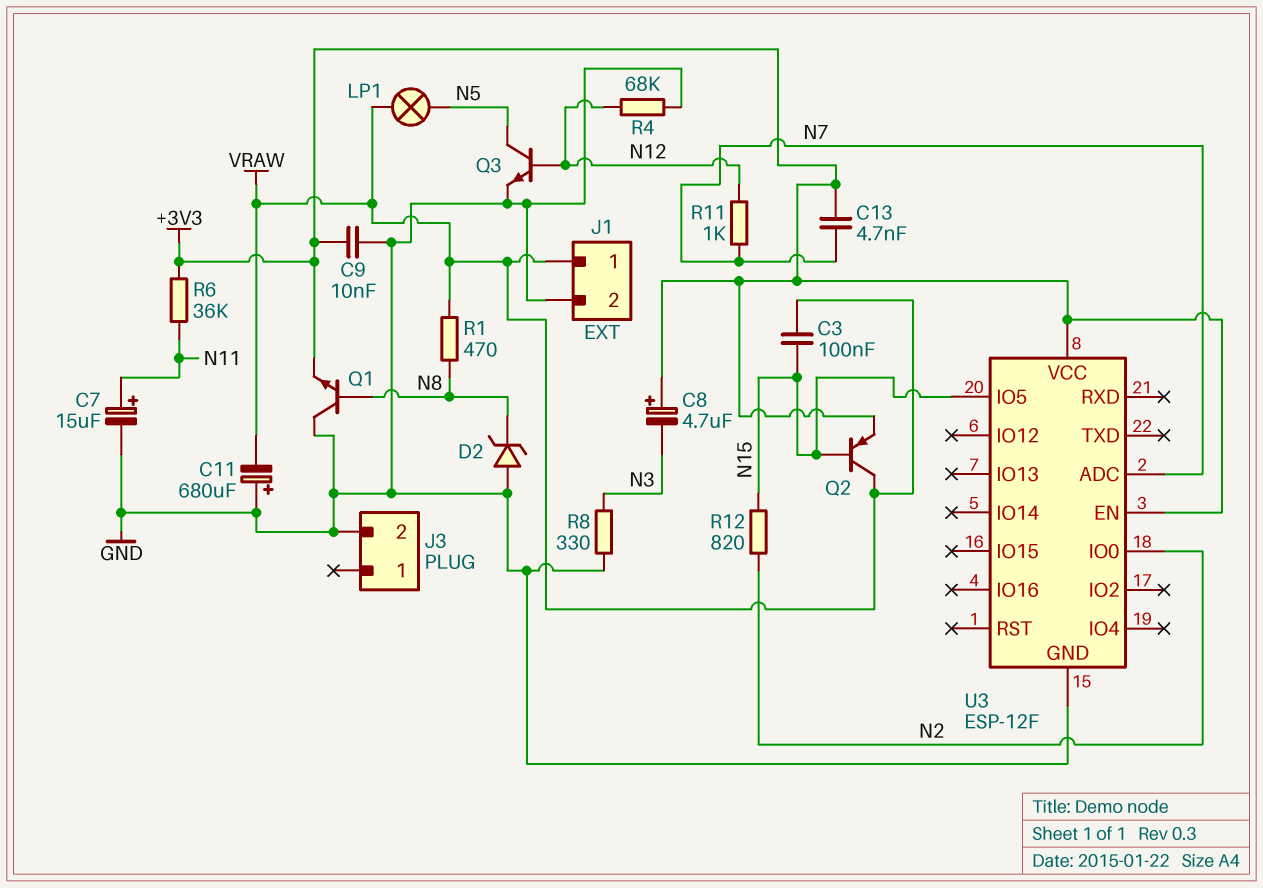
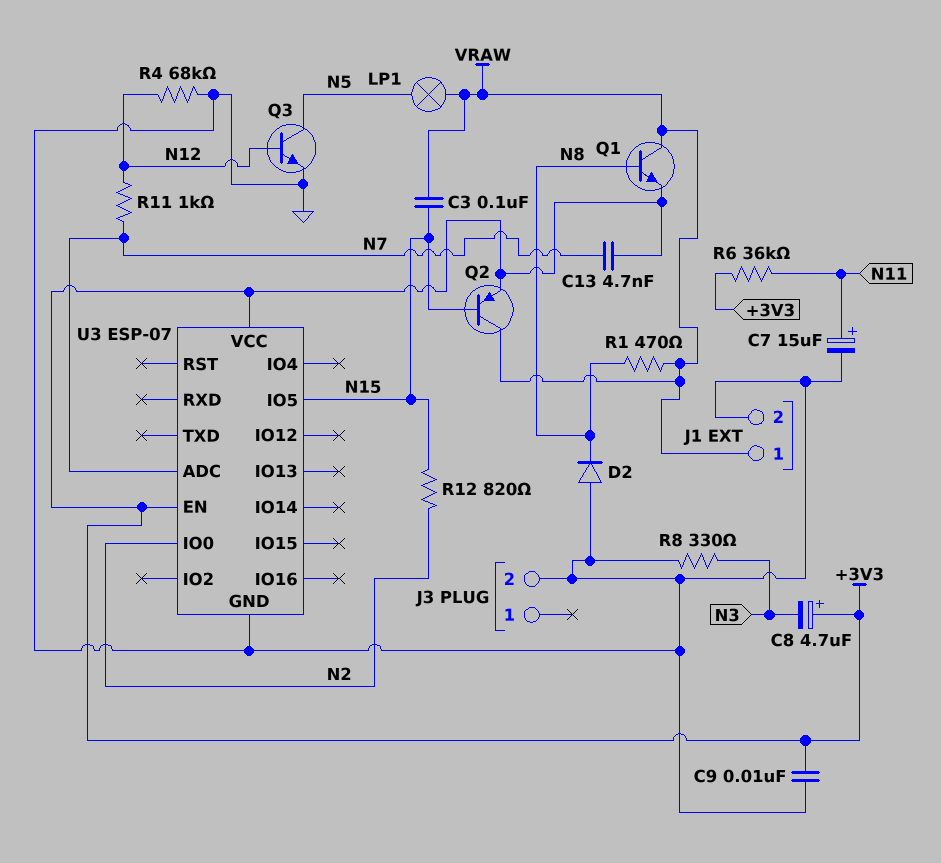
C11: 680uF (plus GND, minus VRAW) -> none
D2: zener (A GND, K N8) -> diode (A GND, K N8)
Q1: NPN (B N8, C GND, E +3V3) -> NPN (B N8, C VRAW, E +3V3)
U3: ESP-12F -> ESP-07

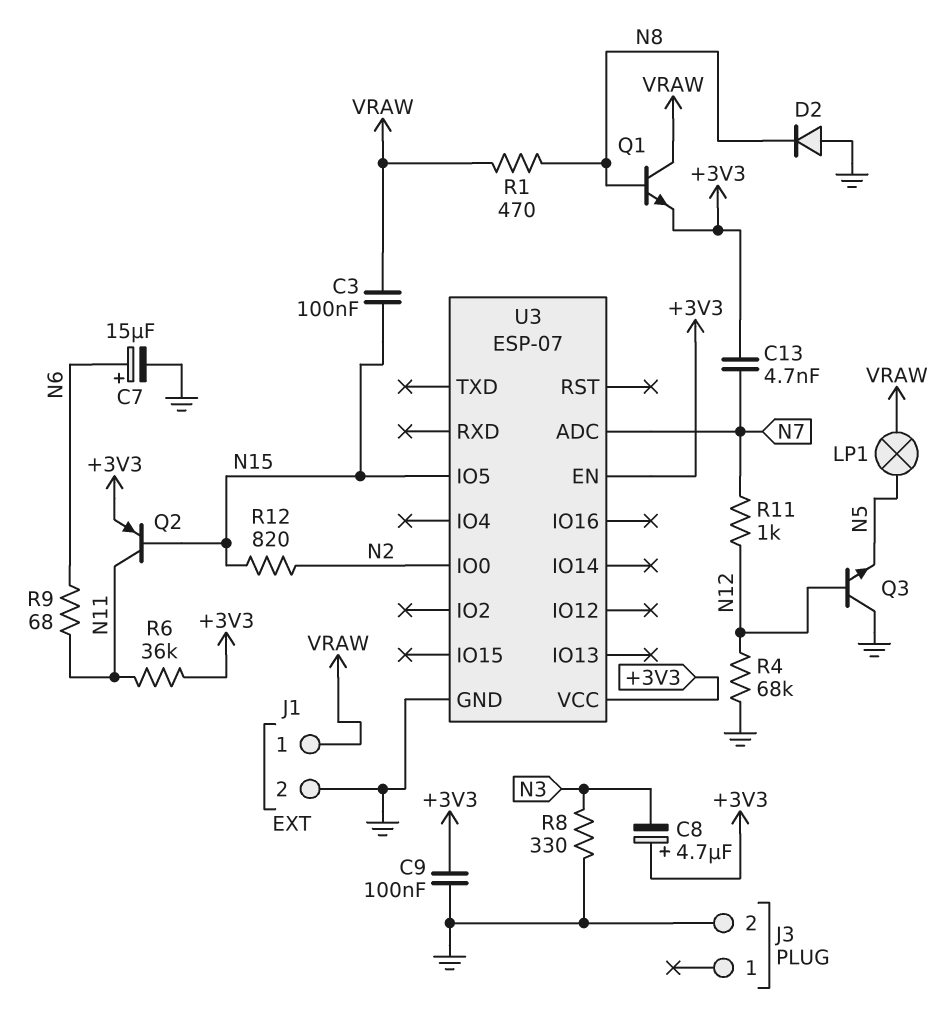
C7: 15uF (plus N11, minus GND) -> 15uF (plus N6, minus GND)
C9: 10nF (+3V3, GND) -> 100nF (+3V3, GND)
Q2: PNP (B N15, C VRAW, E +3V3) -> PNP (B N15, C N11, E +3V3)
Q3: NPN (B N12, C N5, E GND) -> NPN (B N12, C GND, E N5)
R9: none -> 68 (N6, N11)

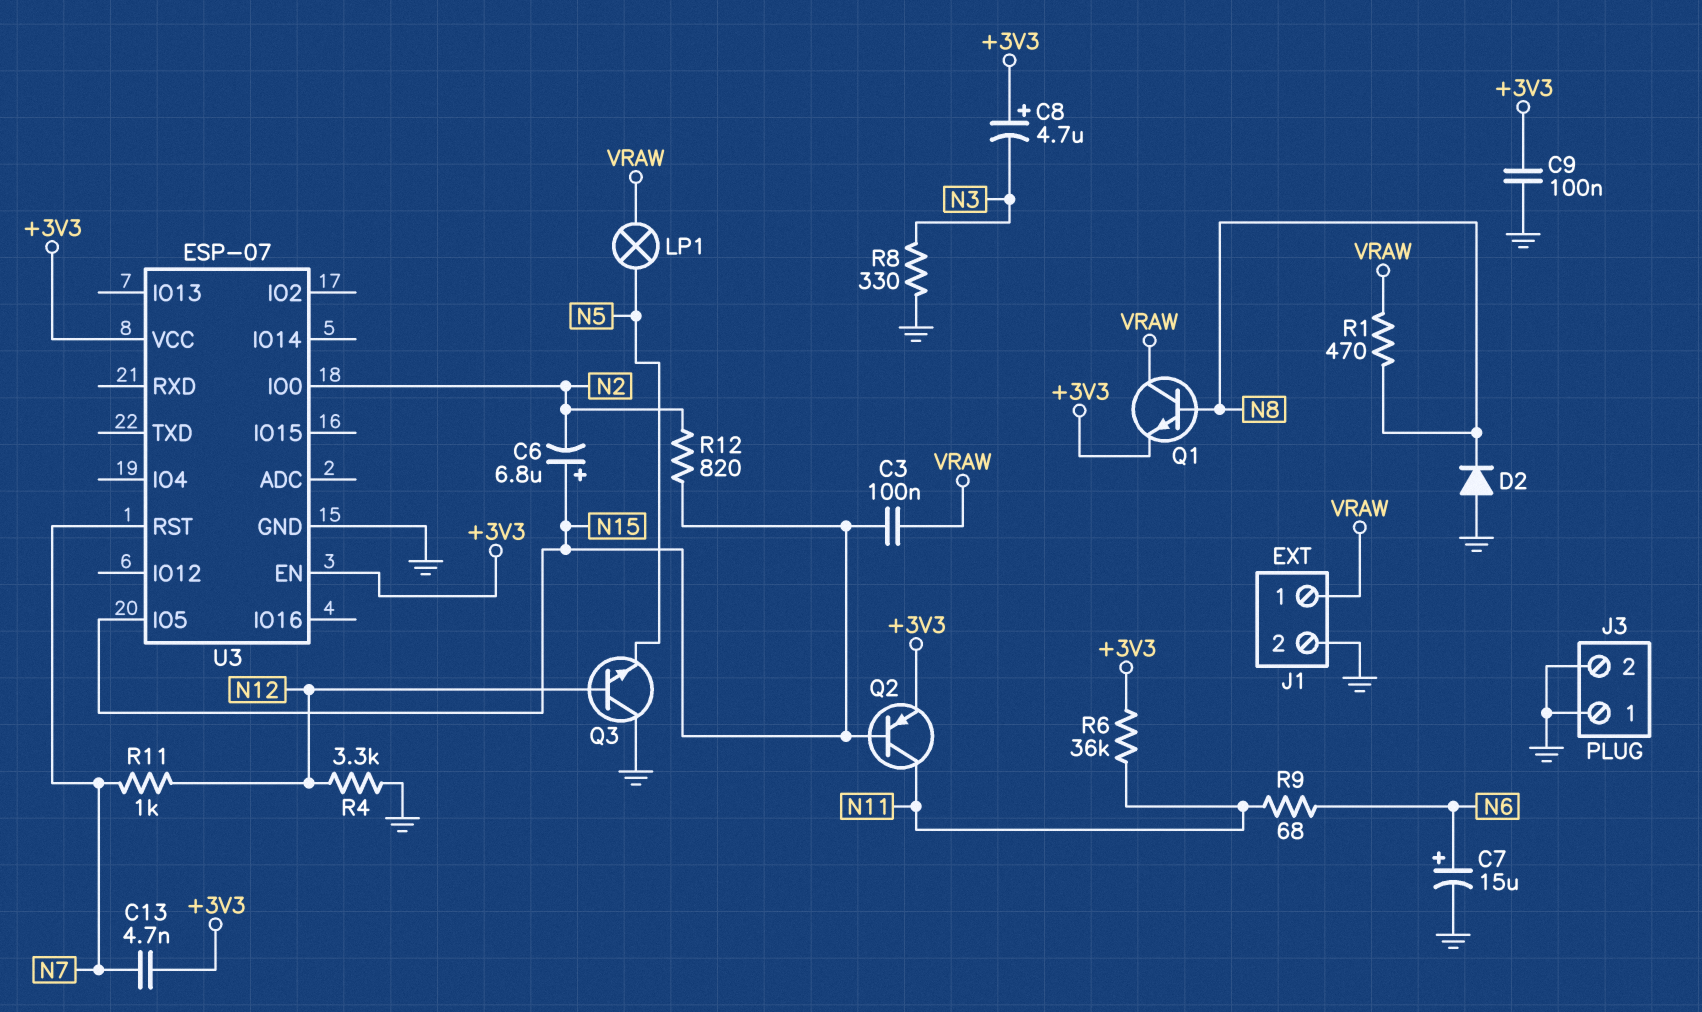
C6: none -> 6.8uF (plus N15, minus N2)
J3 pin 1: none -> GND
R4: 68k (GND, N12) -> 3.3k (GND, N12)
U3 pin ADC: N7 -> none
U3 pin RST: none -> N7

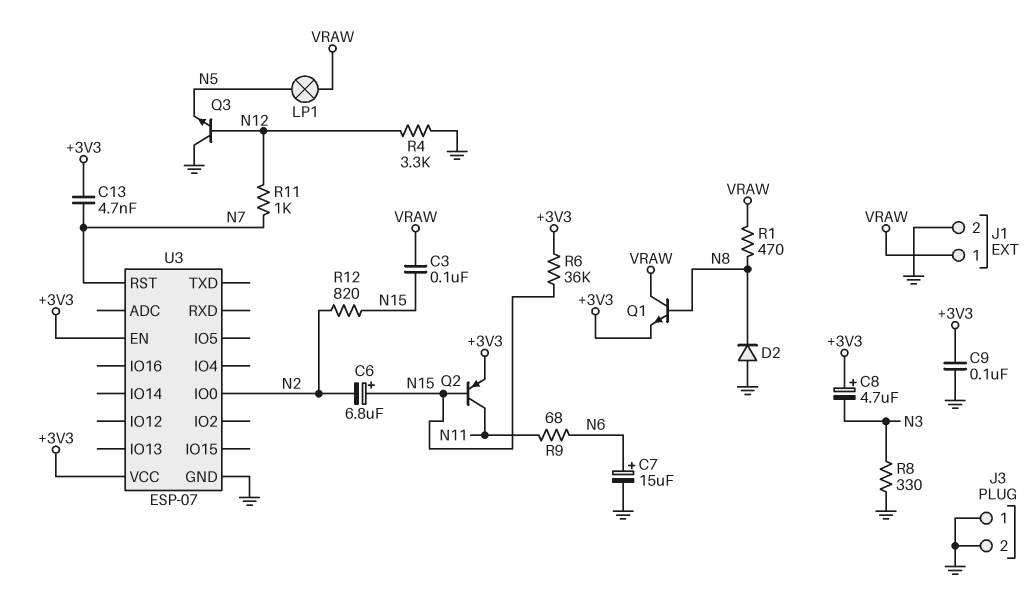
R6: 36k (+3V3, N11) -> 36k (+3V3, N15)
U3 pin IO5: N15 -> none

